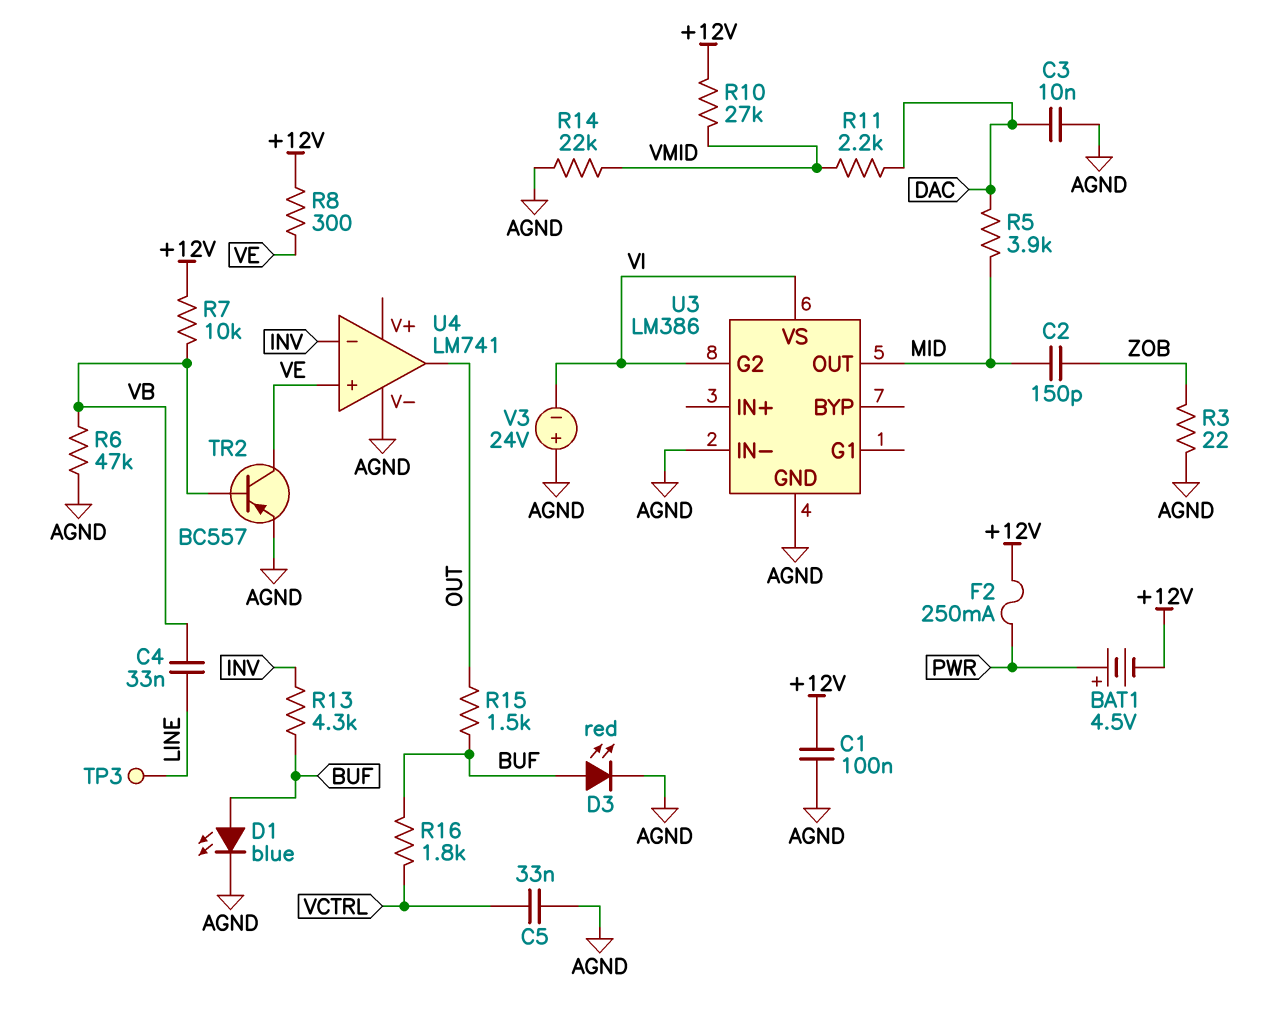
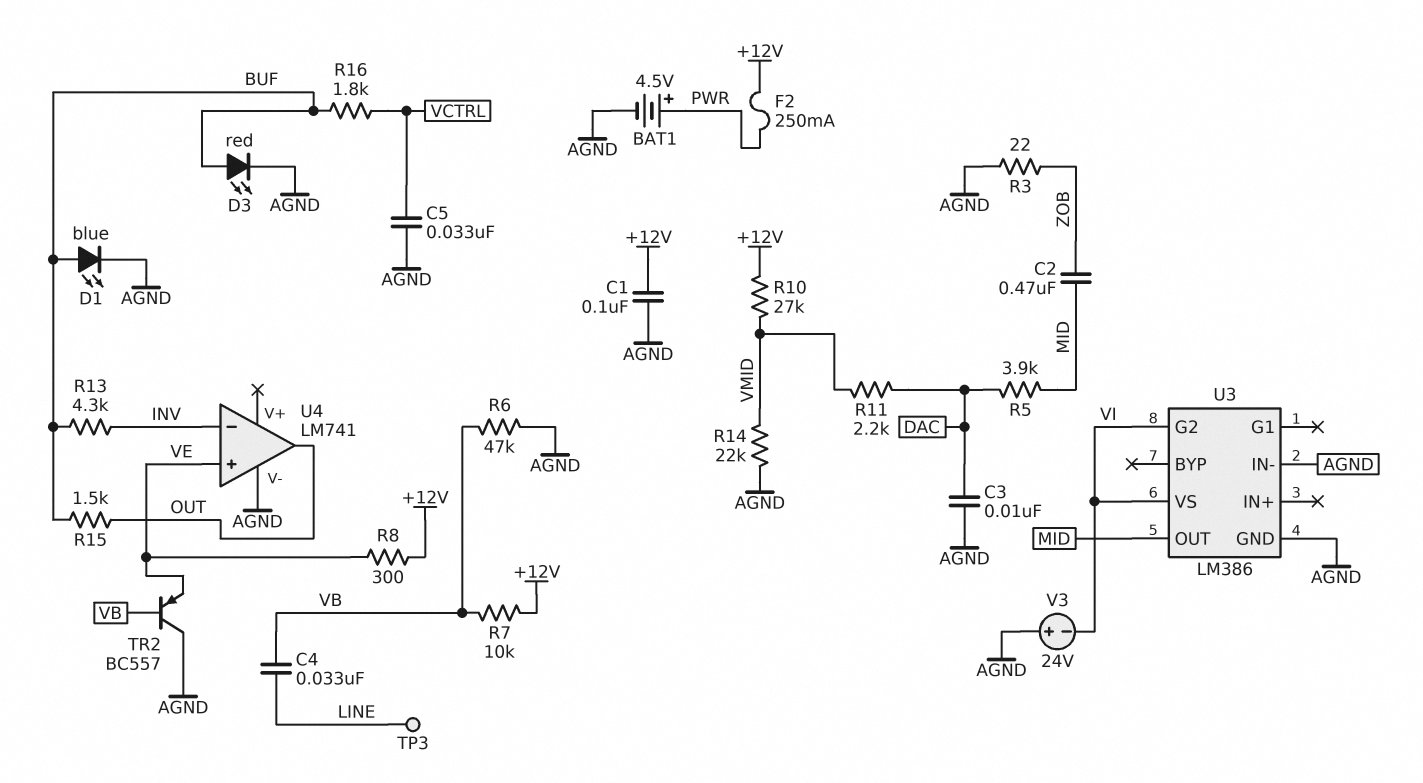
BAT1: 4.5V (plus PWR, minus +12V) -> 4.5V (plus PWR, minus AGND)
C2: 150pF (MID, ZOB) -> 470nF (MID, ZOB)
TR2: PNP BC557 (B VB, C VE, E AGND) -> PNP BC557 (B VB, C AGND, E VE)

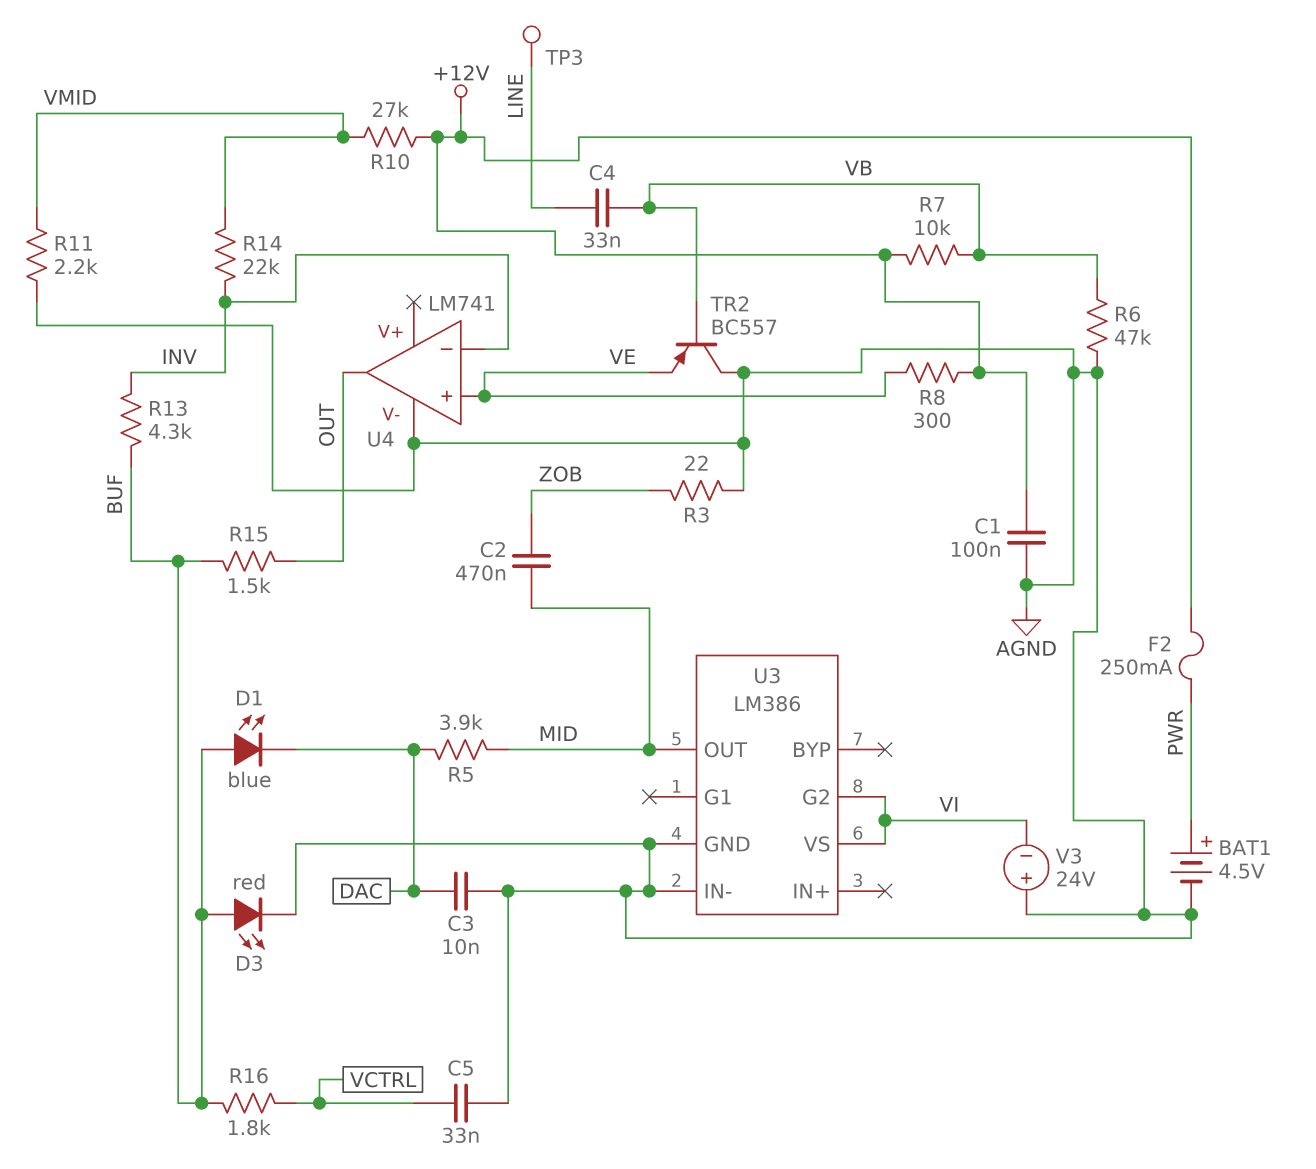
D1: LED blue (A BUF, K AGND) -> LED blue (A BUF, K DAC)
R11: 2.2k (DAC, VMID) -> 2.2k (AGND, VMID)
R14: 22k (AGND, VMID) -> 22k (INV, VMID)

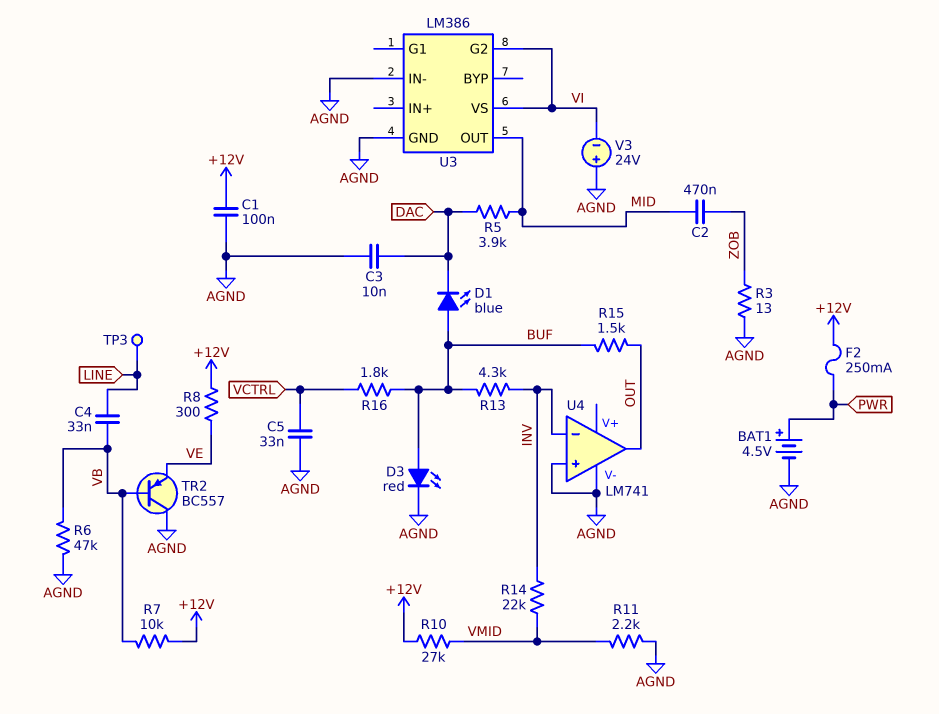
R3: 22 (AGND, ZOB) -> 13 (AGND, ZOB)
U4 pin in+: VE -> AGND

